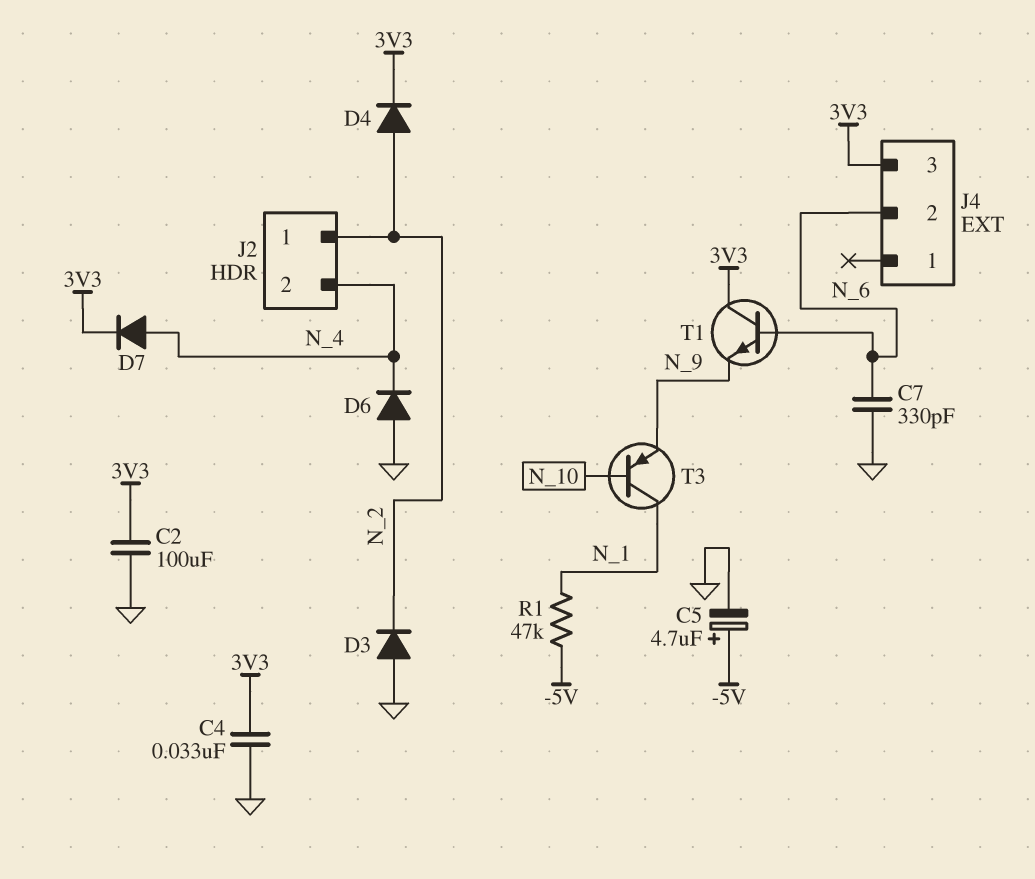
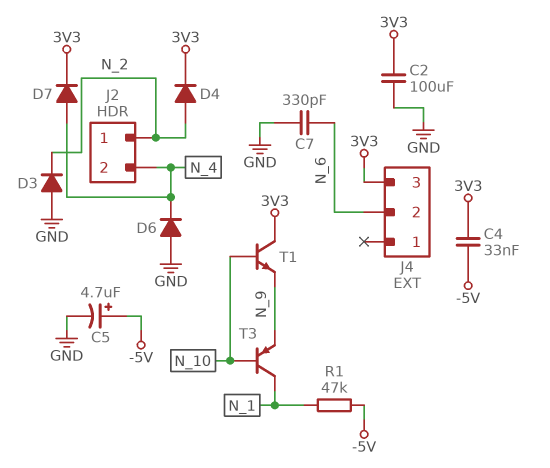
C4: 33nF (3V3, GND) -> 33nF (-5V, 3V3)
T1: NPN (B N_6, C 3V3, E N_9) -> NPN (B N_10, C 3V3, E N_9)

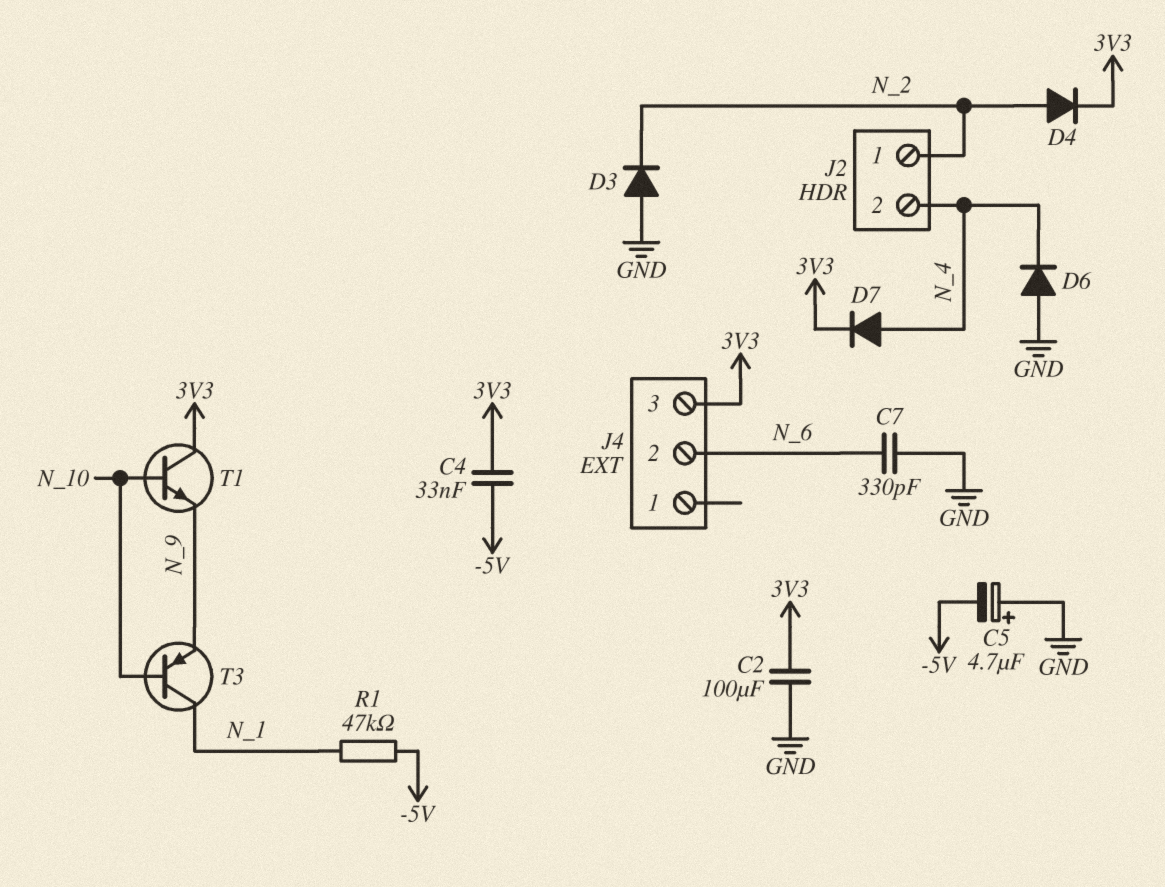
C5: 4.7uF (plus -5V, minus GND) -> 4.7uF (plus GND, minus -5V)

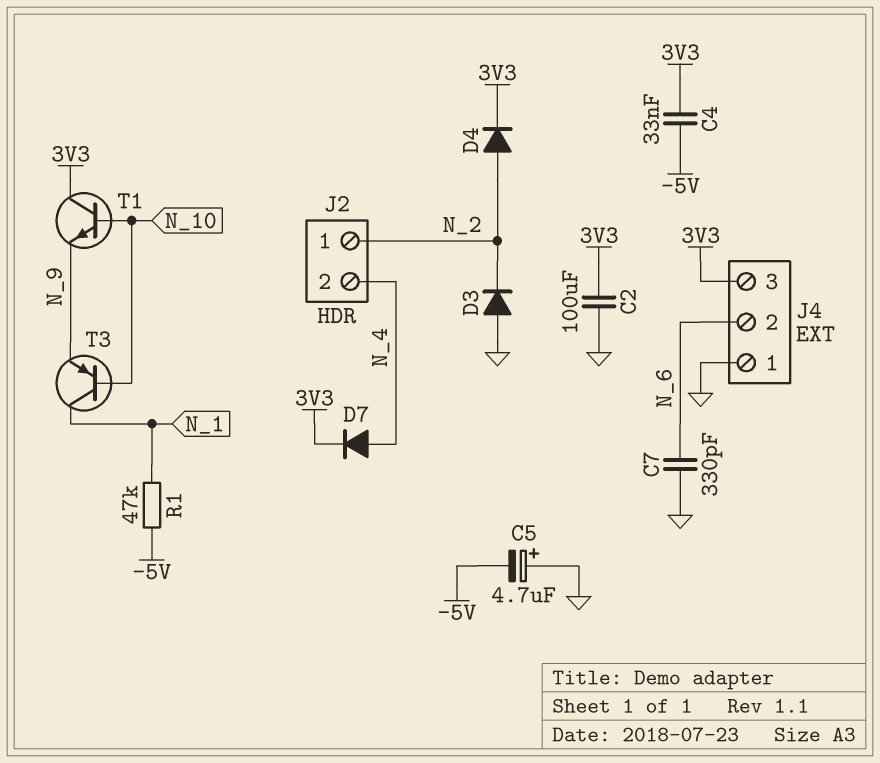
D6: diode (A GND, K N_4) -> none
J4 pin 1: none -> GND

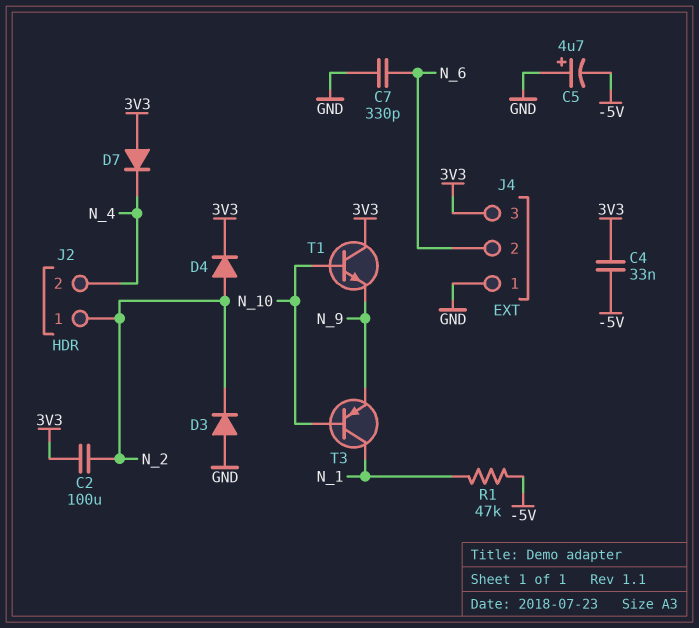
C2: 100uF (3V3, GND) -> 100uF (3V3, N_2)
D7: diode (A N_4, K 3V3) -> diode (A 3V3, K N_4)

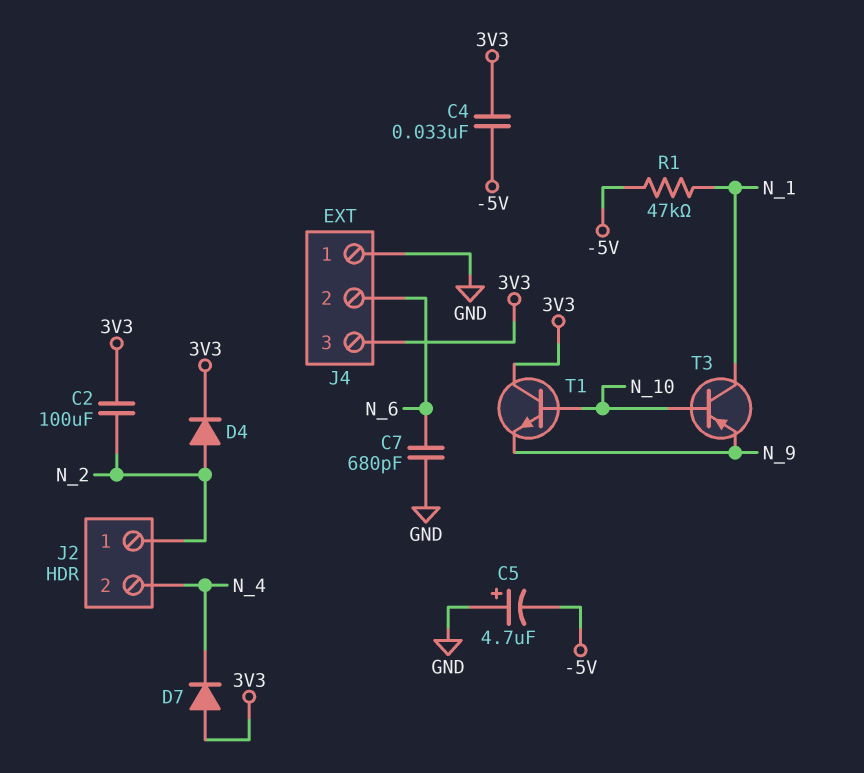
C7: 330pF (GND, N_6) -> 680pF (GND, N_6)
D3: diode (A GND, K N_2) -> none

